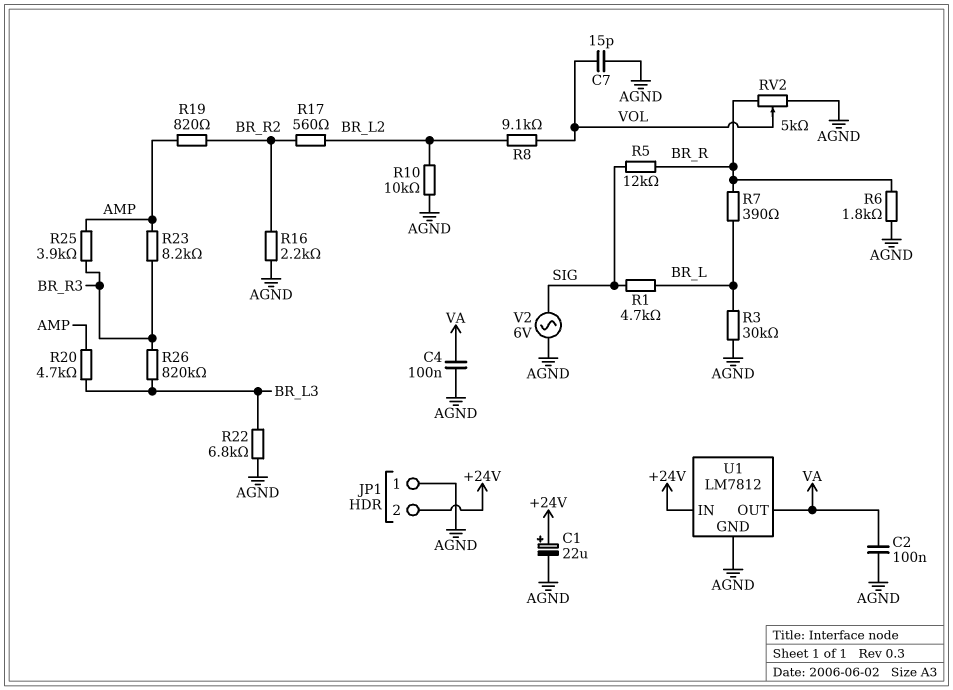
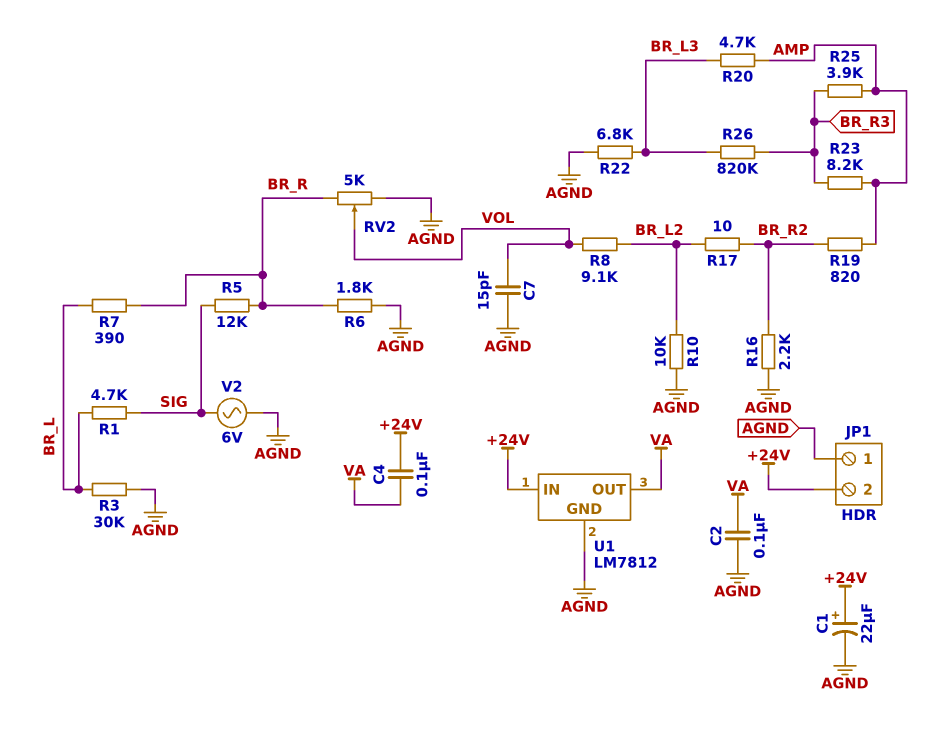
C4: 100nF (AGND, VA) -> 100nF (+24V, VA)
R17: 560 (BR_L2, BR_R2) -> 10 (BR_L2, BR_R2)

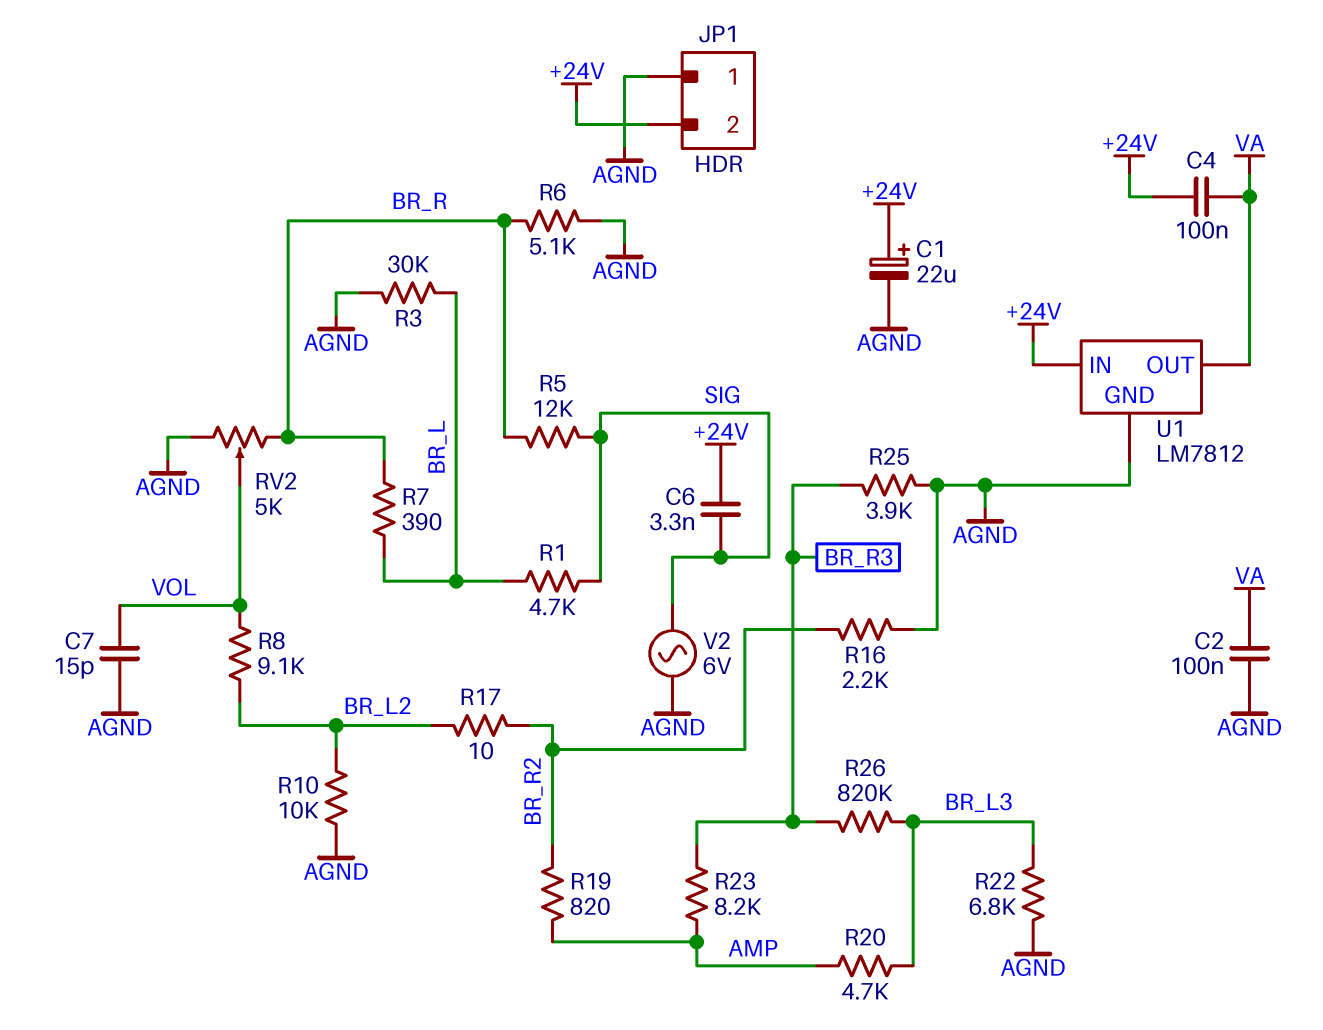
C6: none -> 3.3nF (+24V, SIG)
R6: 1.8k (AGND, BR_R) -> 5.1k (AGND, BR_R)
R25: 3.9k (AMP, BR_R3) -> 3.9k (AGND, BR_R3)

